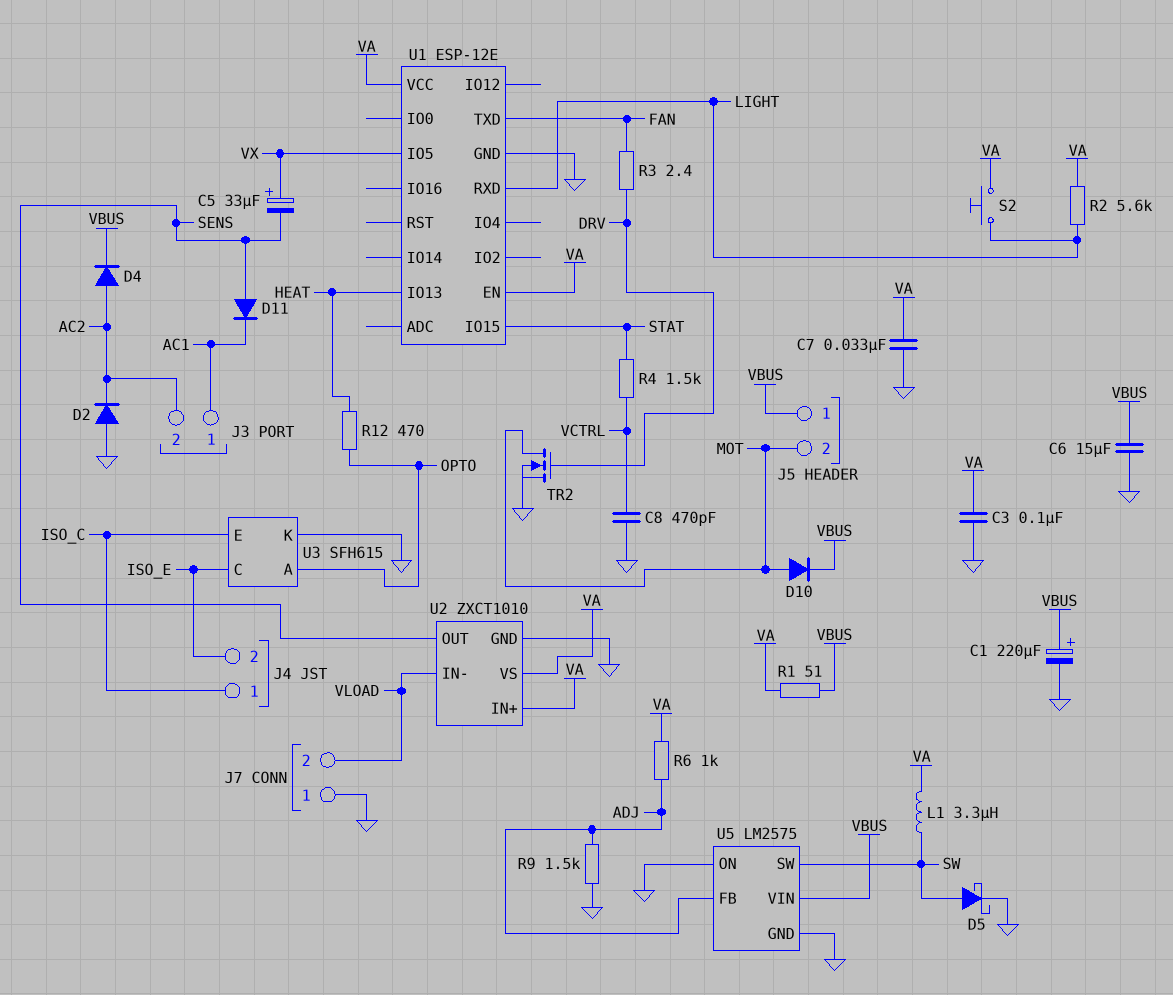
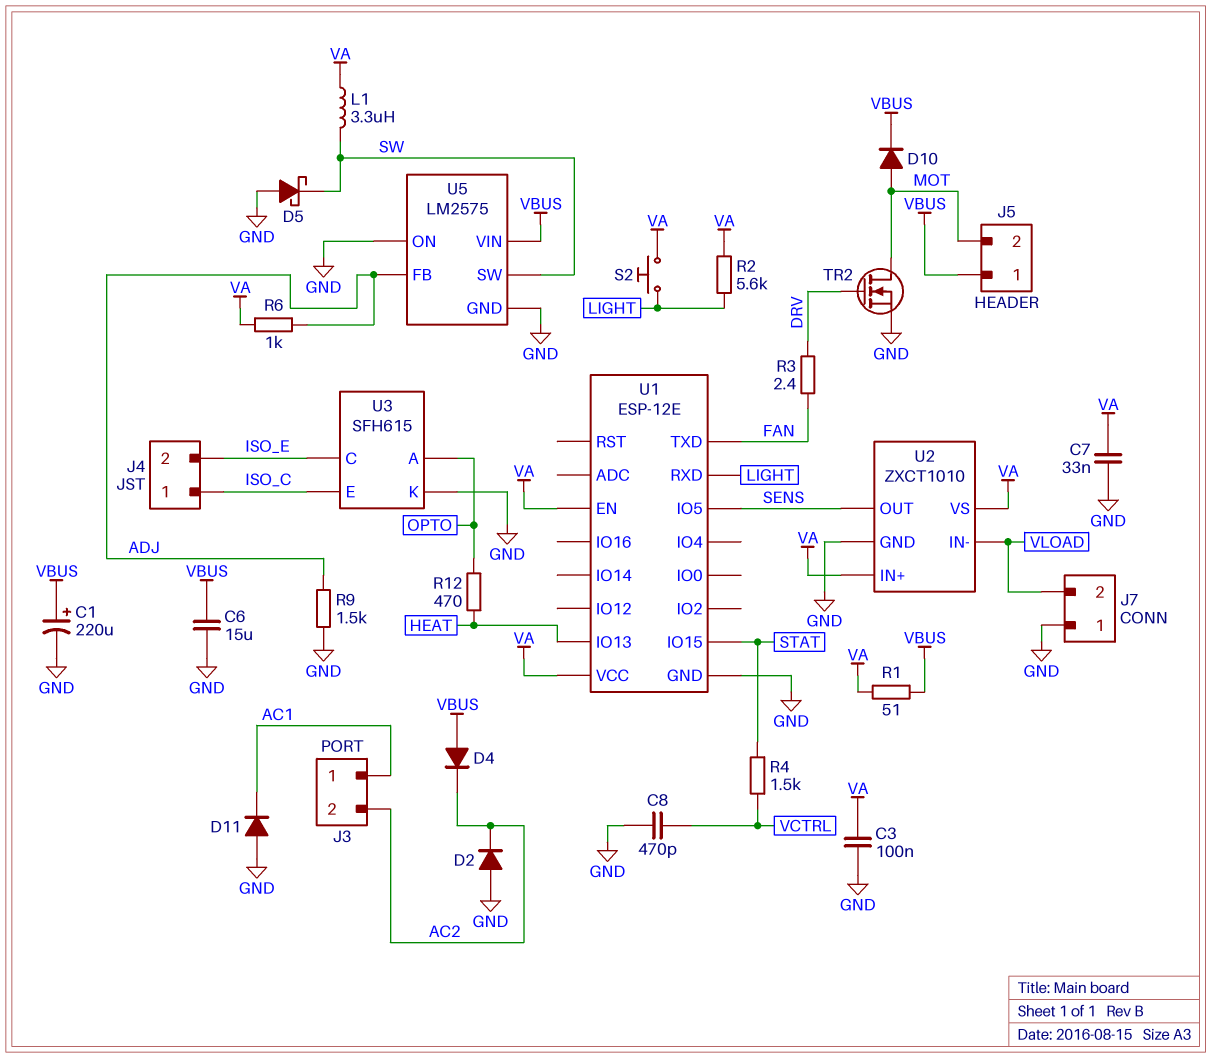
C5: 33uF (plus VX, minus SENS) -> none
D4: diode (A AC2, K VBUS) -> diode (A VBUS, K AC2)
D5: schottky (A SW, K GND) -> schottky (A GND, K SW)
D11: diode (A SENS, K AC1) -> diode (A GND, K AC1)
U1 pin IO5: VX -> SENS

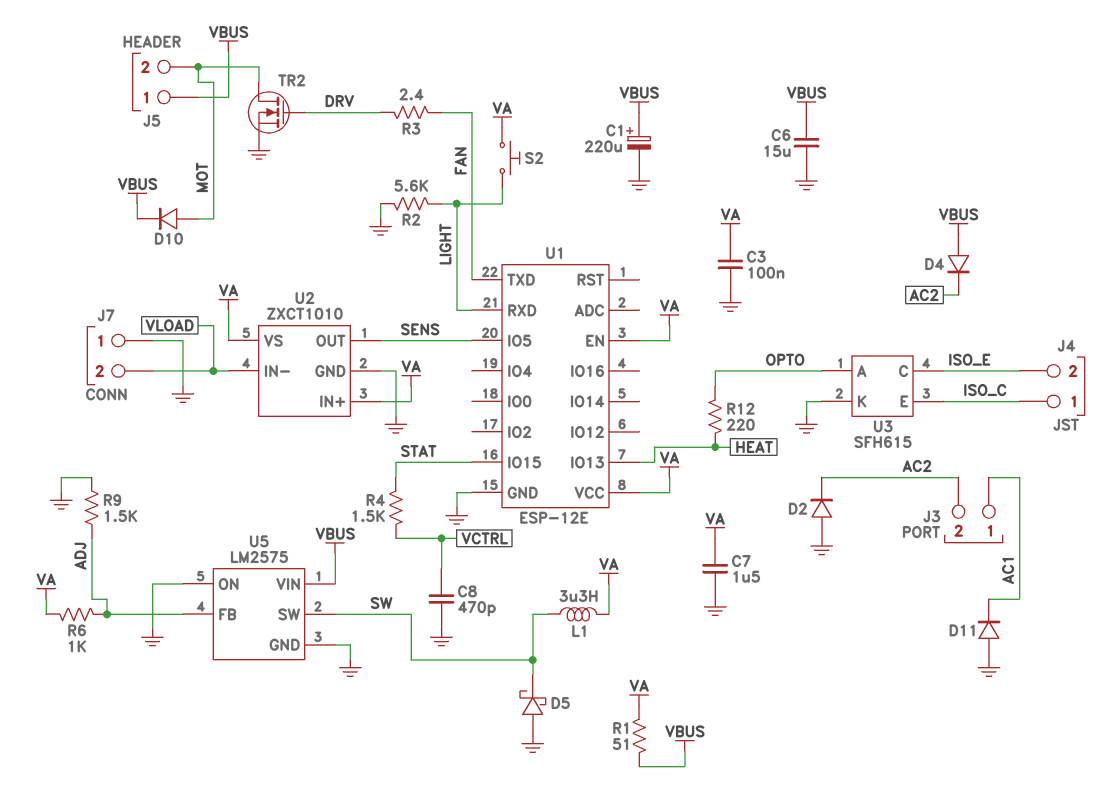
C7: 33nF (GND, VA) -> 1.5uF (GND, VA)
R2: 5.6k (LIGHT, VA) -> 5.6k (GND, LIGHT)
R12: 470 (HEAT, OPTO) -> 220 (HEAT, OPTO)

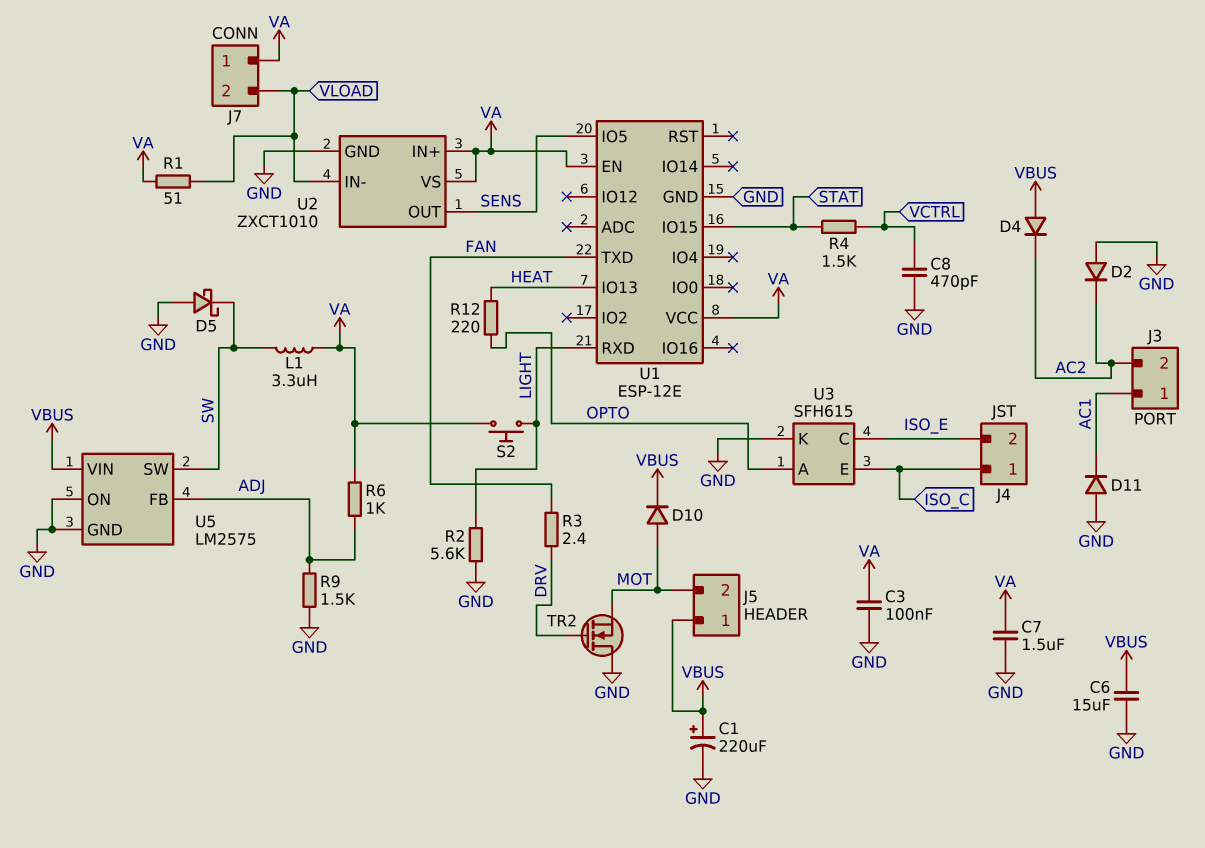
J7 pin 1: GND -> VA
R1: 51 (VA, VBUS) -> 51 (VA, VLOAD)
TR2: NMOS (G DRV, D MOT, S GND) -> NMOS (G DRV, D GND, S MOT)

